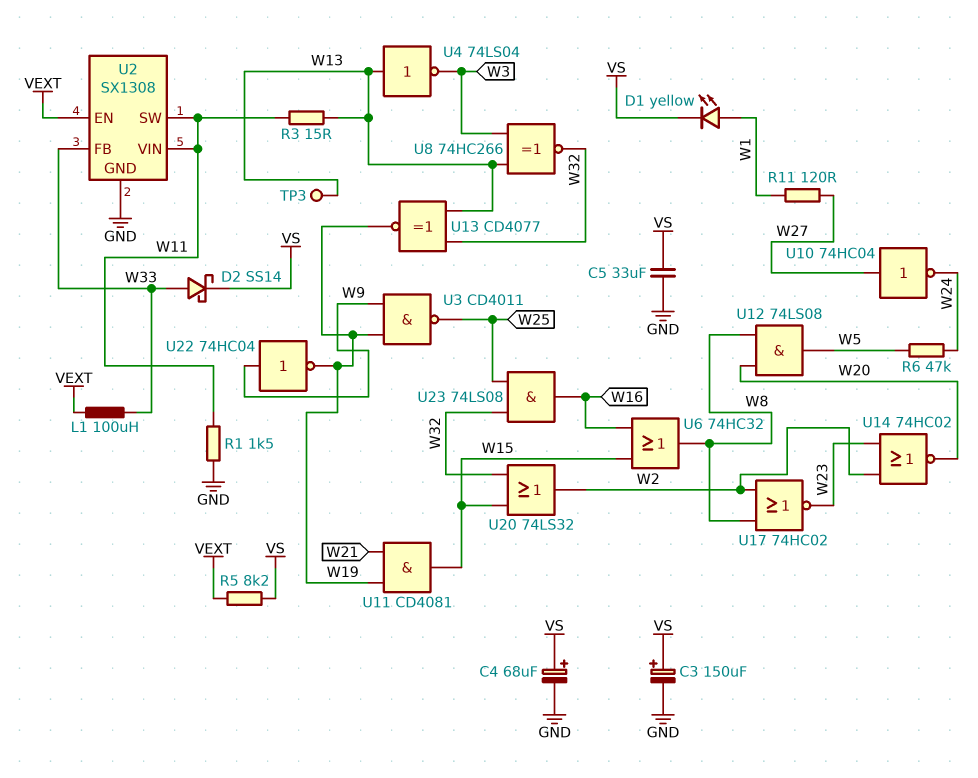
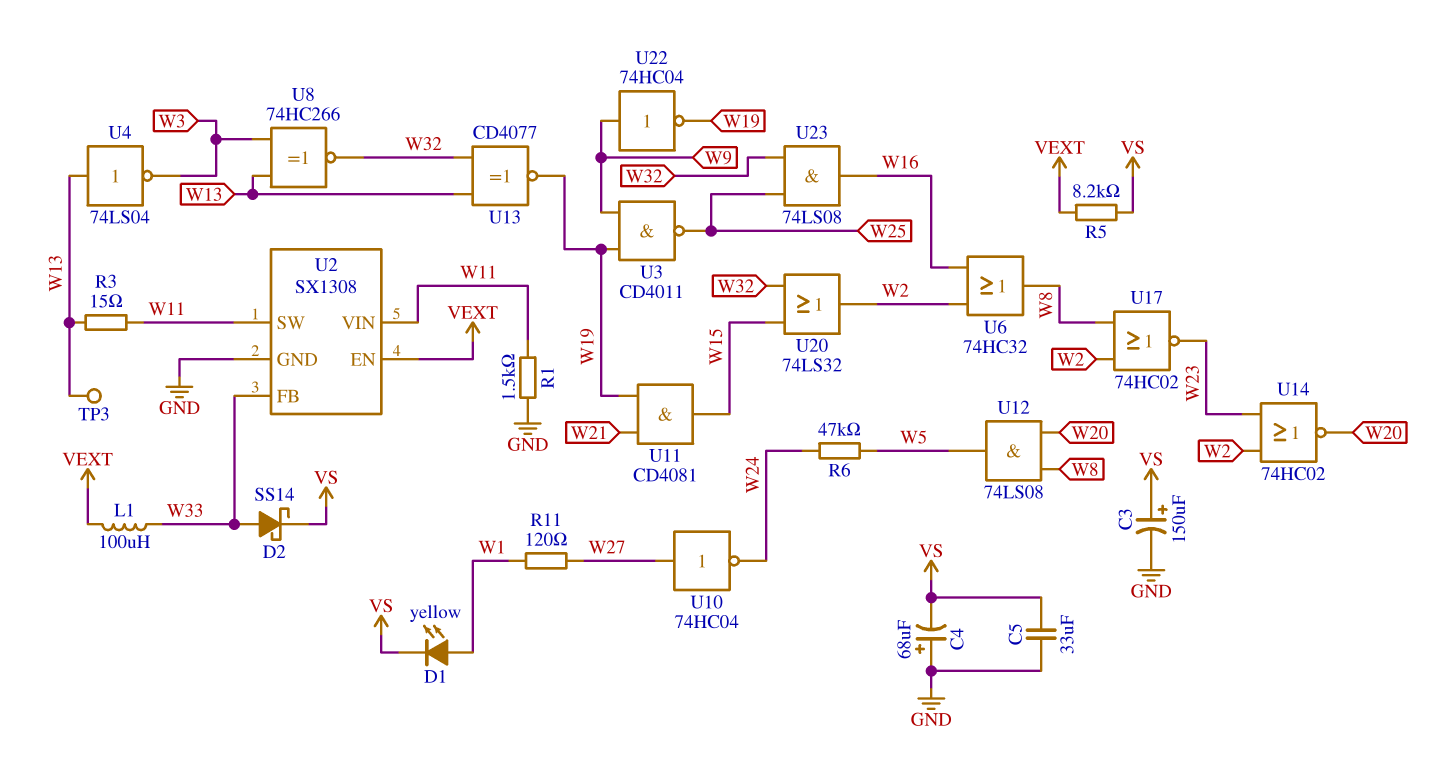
C4: 68uF (plus VS, minus GND) -> 68uF (plus GND, minus VS)
U6: OR 74HC32 (in W15, in W16, out W8) -> OR 74HC32 (in W2, in W16, out W8)

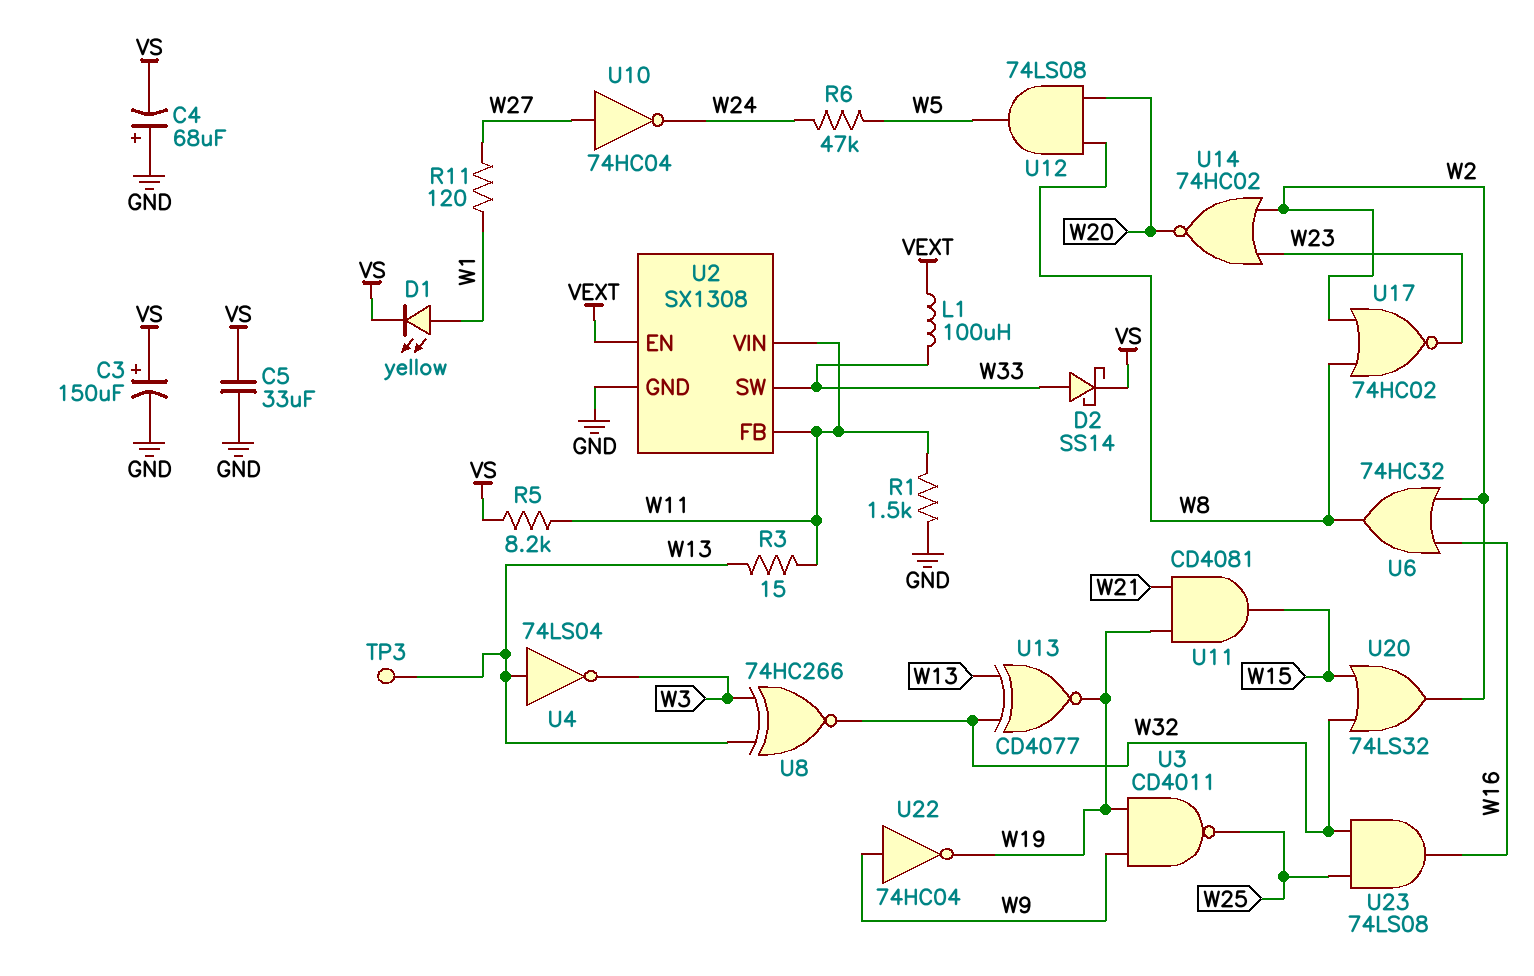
R5: 8.2k (VEXT, VS) -> 8.2k (VS, W11)
U2 pin FB: W33 -> W11
U2 pin SW: W11 -> W33

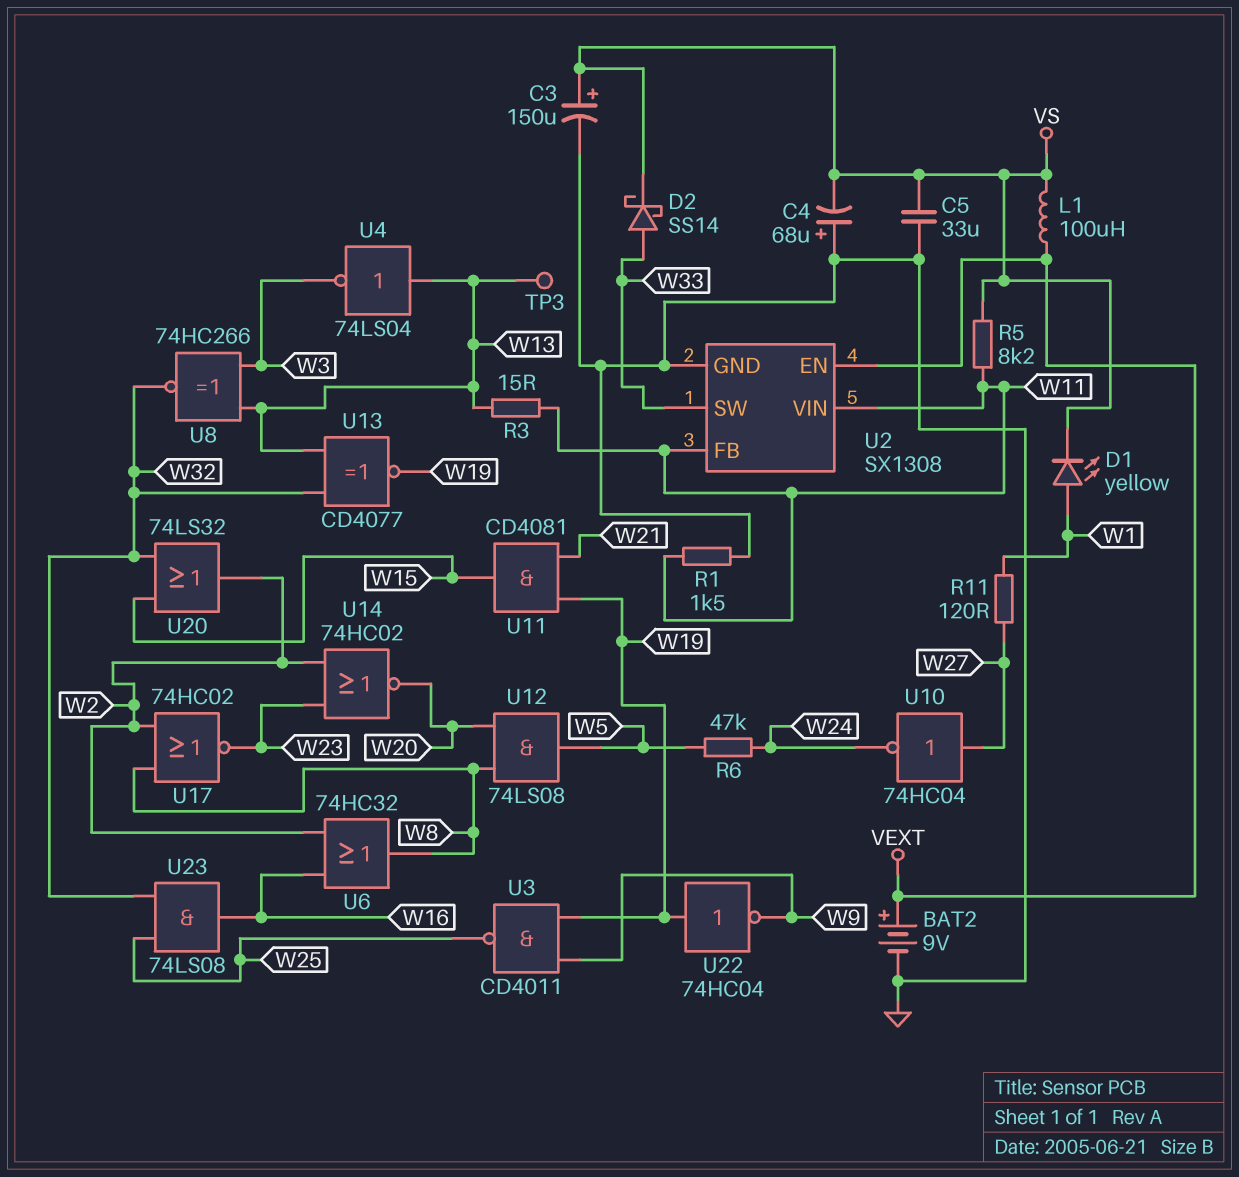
BAT2: none -> 9V (plus VEXT, minus GND)
L1: 100uH (VEXT, W33) -> 100uH (VEXT, VS)
U22: NOT 74HC04 (in W9, out W19) -> NOT 74HC04 (in W19, out W9)

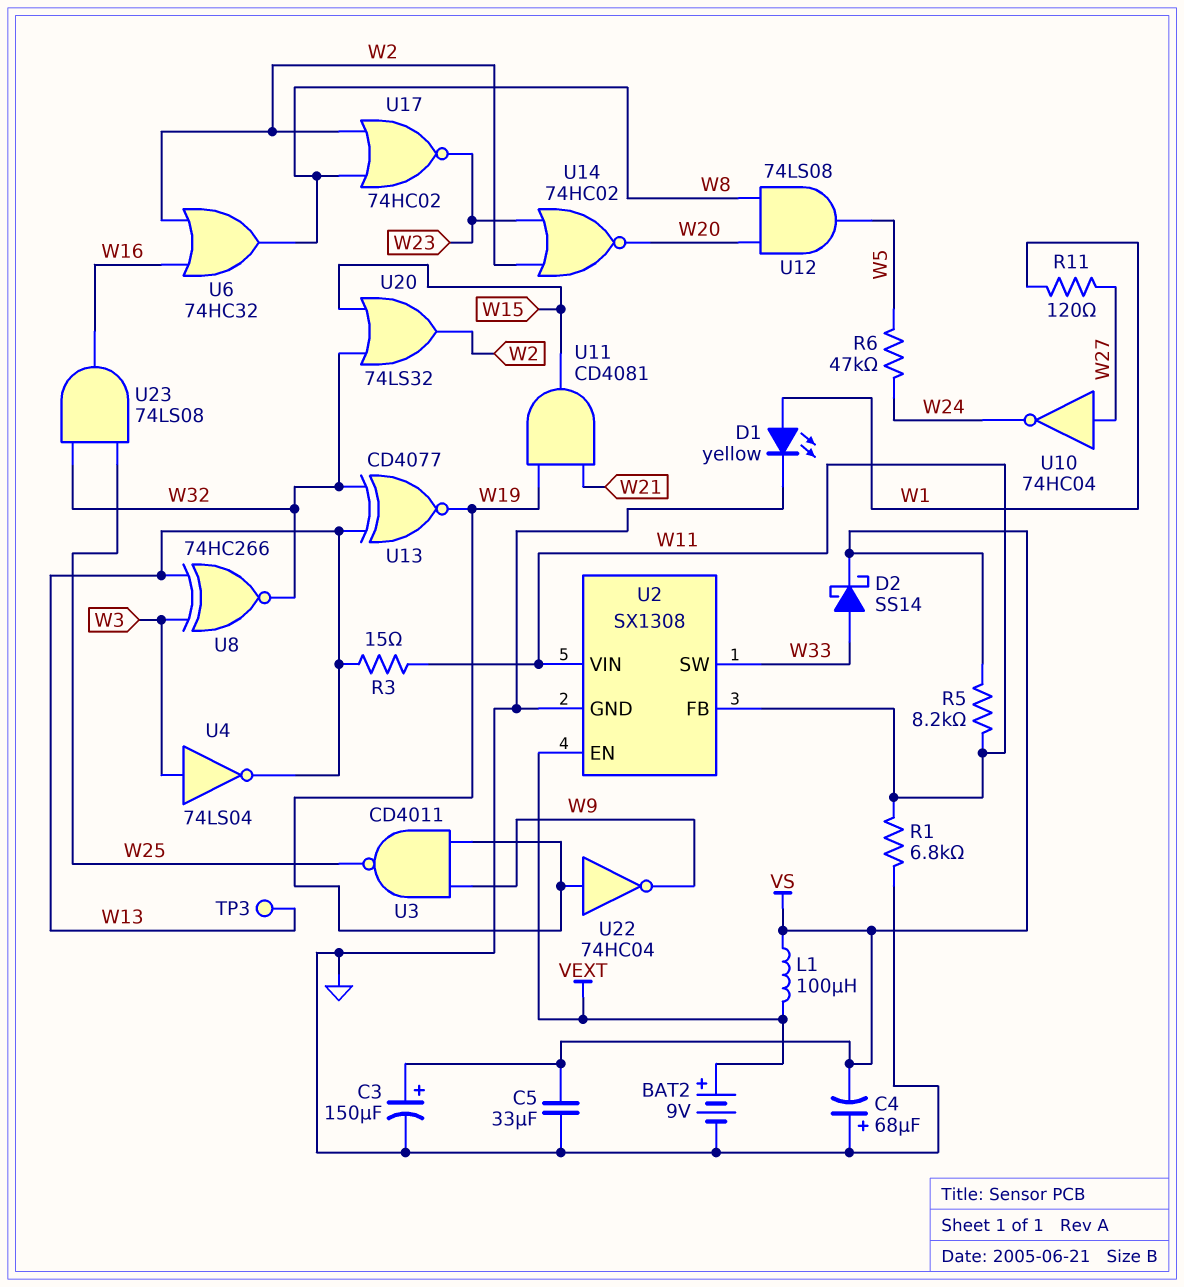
D1: LED yellow (A W1, K VS) -> LED yellow (A W1, K GND)
R1: 1.5k (GND, W11) -> 6.8k (GND, W11)
U4: NOT 74LS04 (in W13, out W3) -> NOT 74LS04 (in W3, out W13)

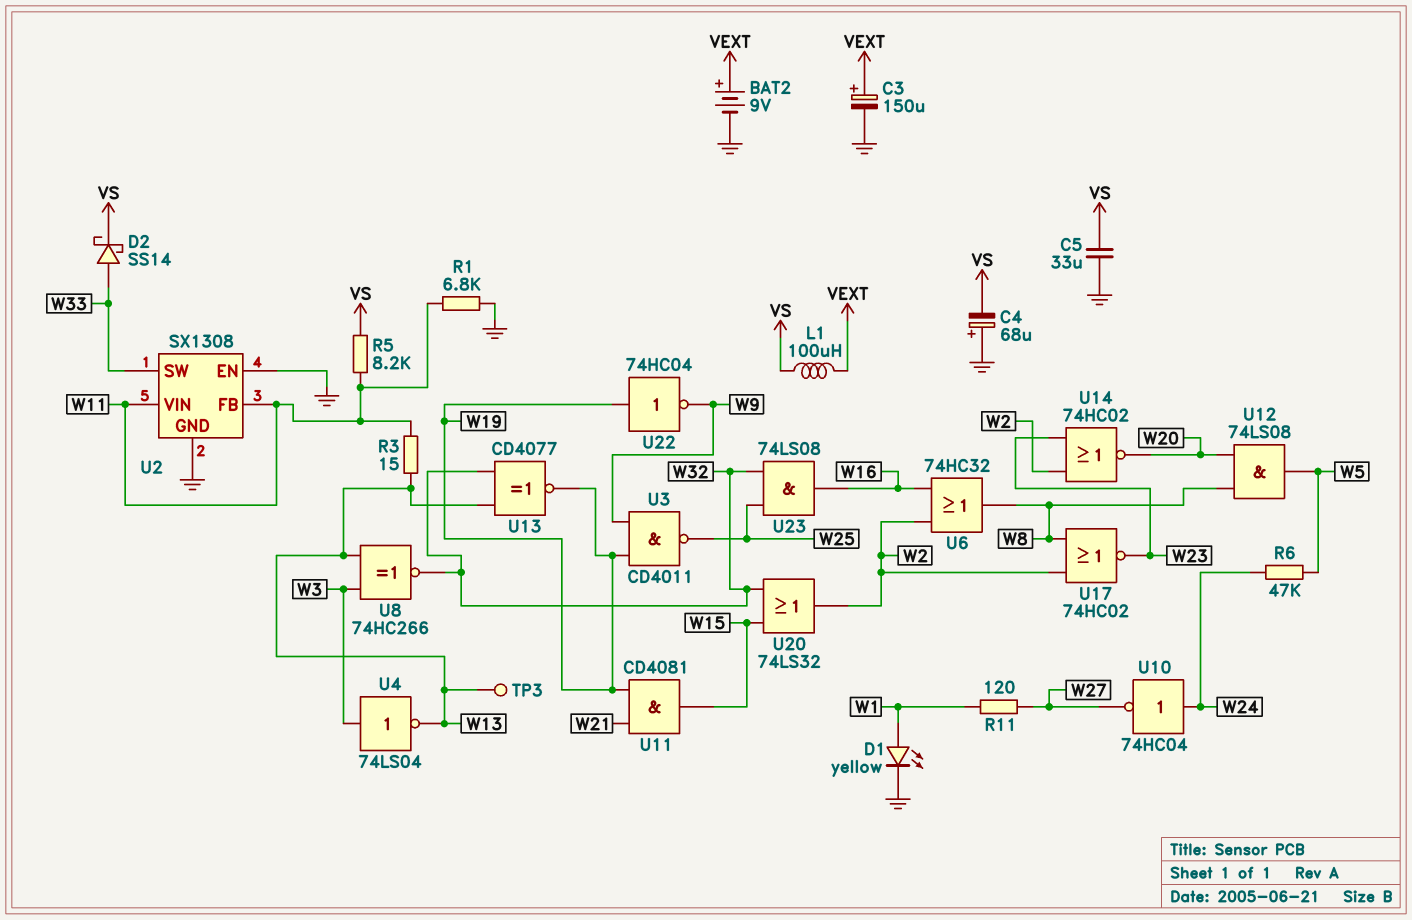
C3: 150uF (plus VS, minus GND) -> 150uF (plus VEXT, minus GND)
U2 pin EN: VEXT -> GND
U10: NOT 74HC04 (in W27, out W24) -> NOT 74HC04 (in W24, out W27)

